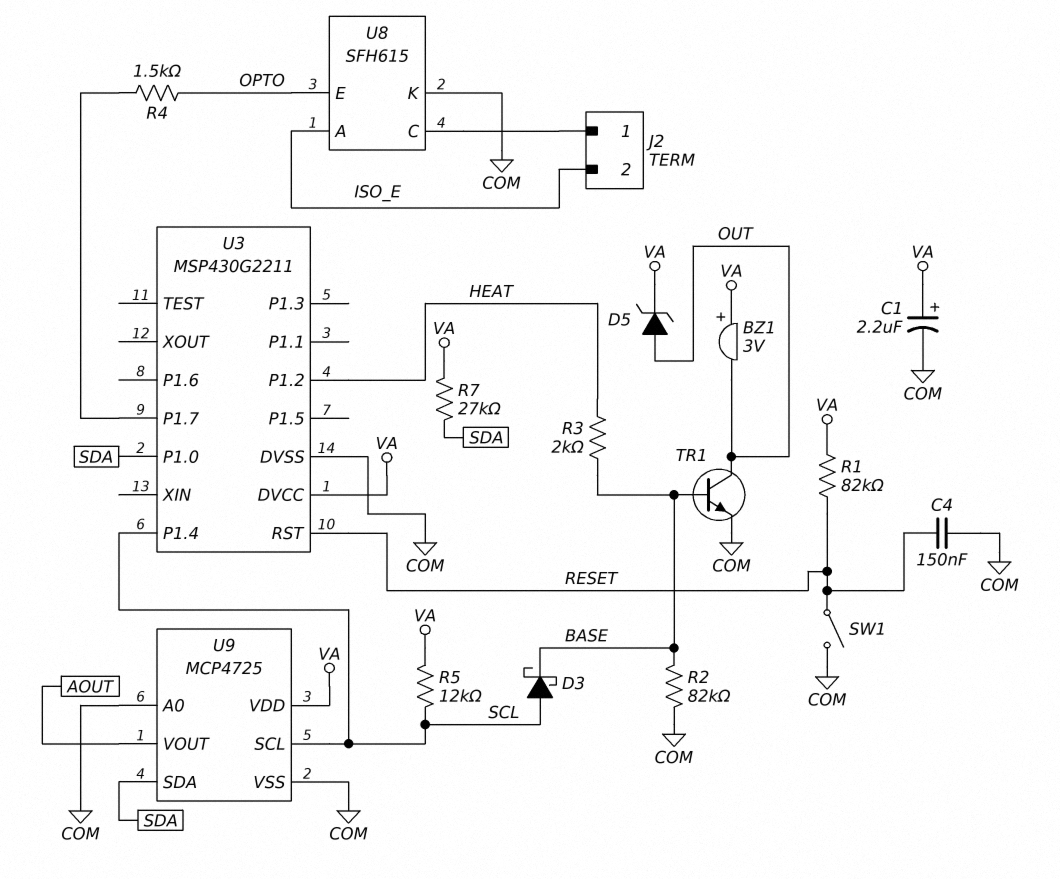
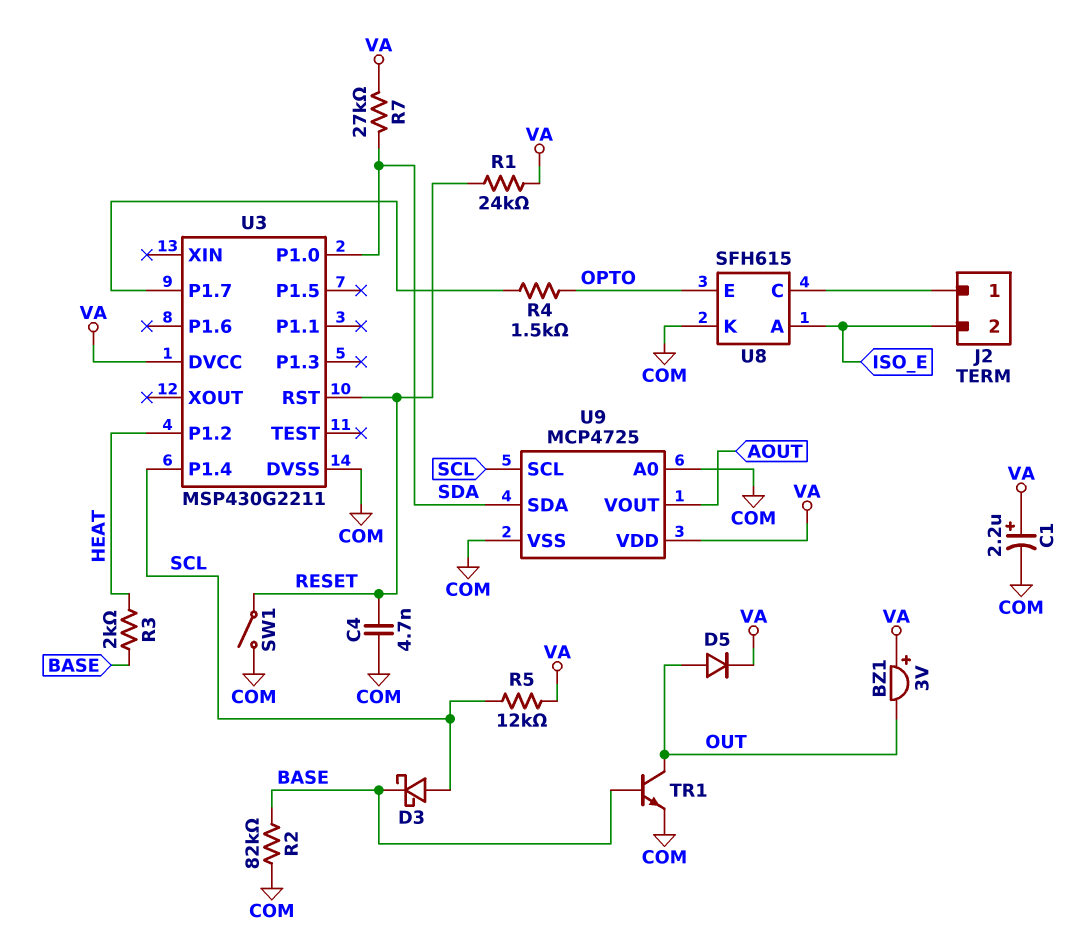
C4: 150nF (COM, RESET) -> 4.7nF (COM, RESET)
D5: zener (A OUT, K VA) -> diode (A OUT, K VA)
R1: 82k (RESET, VA) -> 24k (RESET, VA)

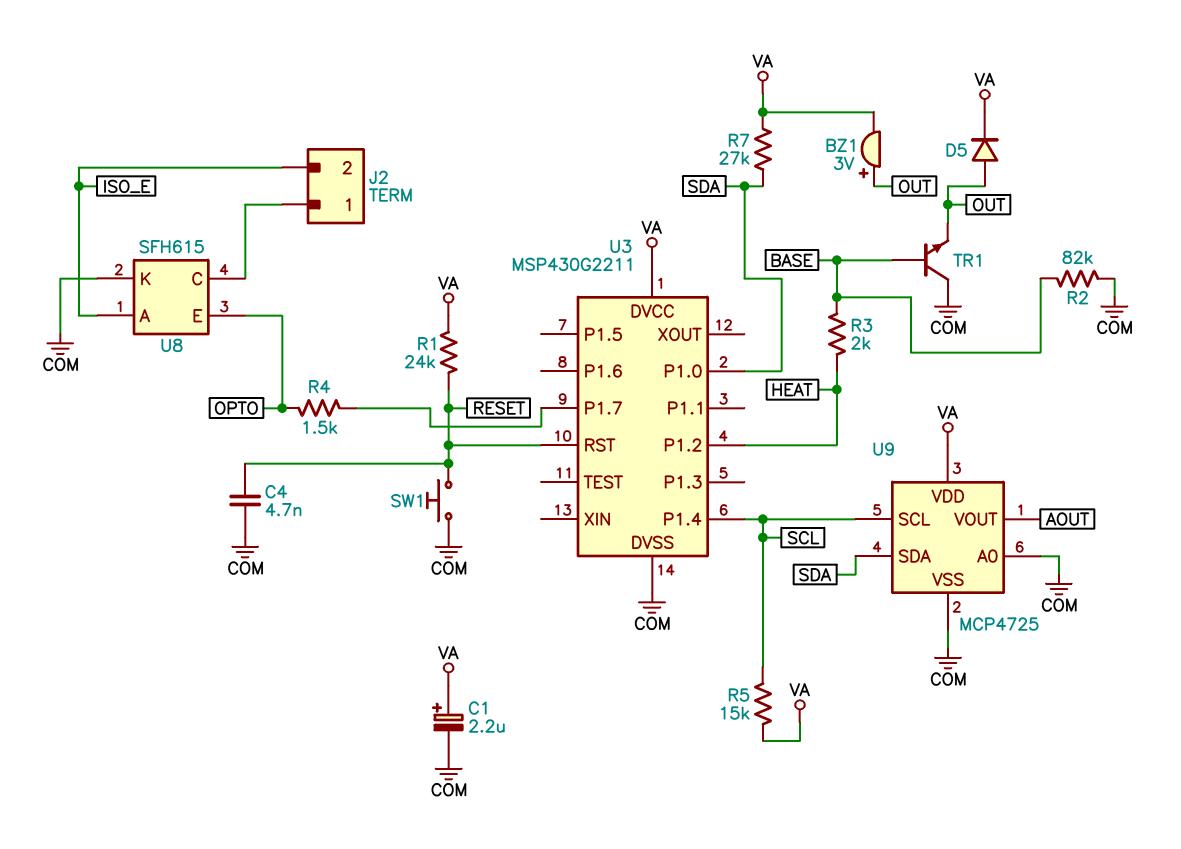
BZ1: buzzer 3V (plus VA, minus OUT) -> buzzer 3V (plus OUT, minus VA)
D3: schottky (A SCL, K BASE) -> none
R5: 12k (SCL, VA) -> 15k (SCL, VA)
SW1: switch (COM, RESET) -> button (COM, RESET)
TR1: NPN (B BASE, C OUT, E COM) -> NPN (B BASE, C COM, E OUT)

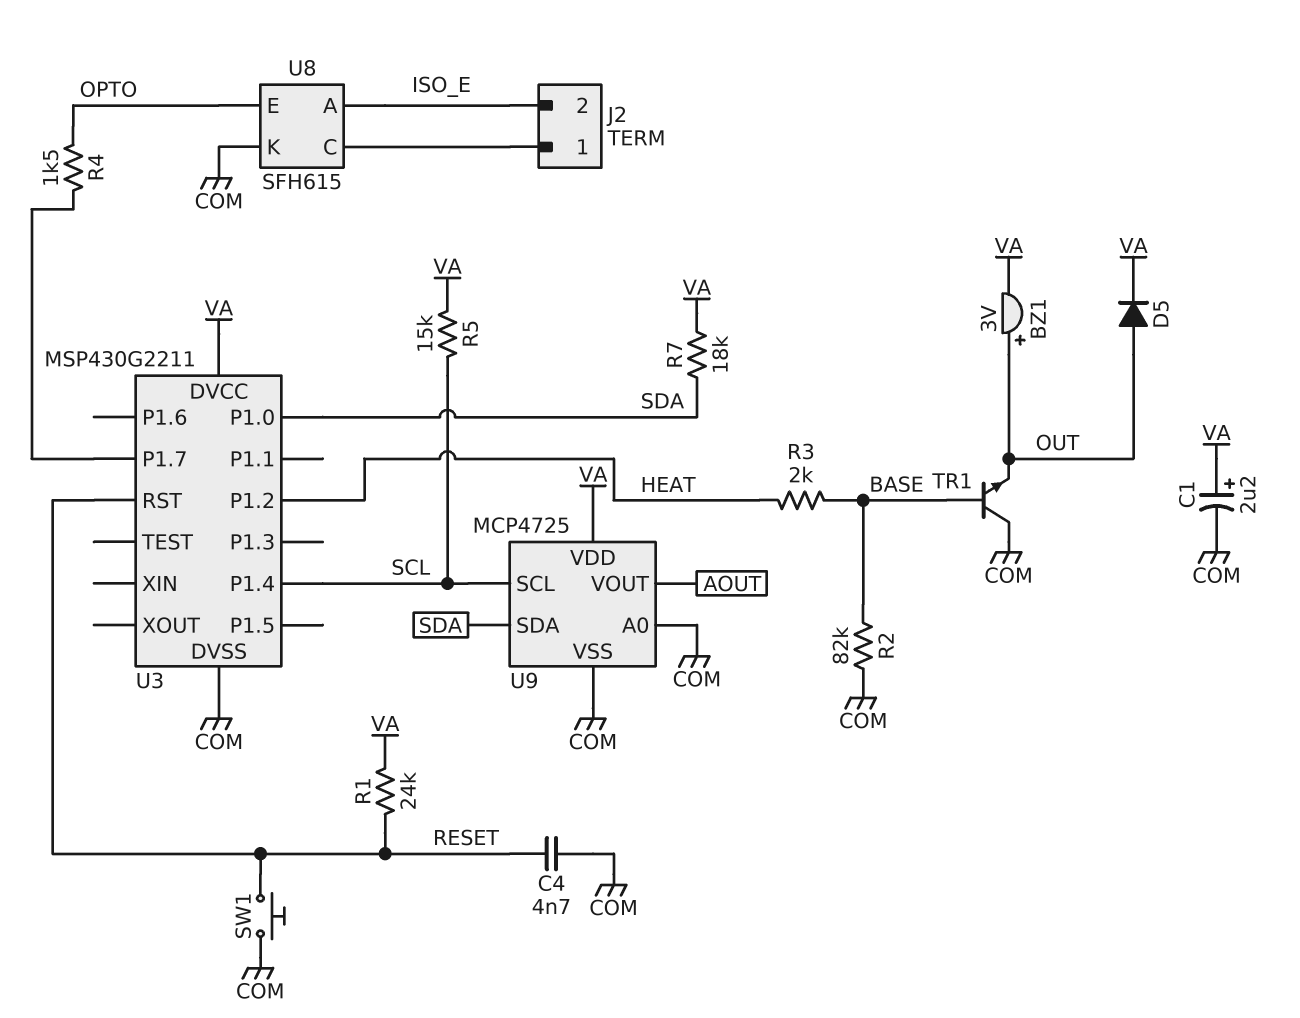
R7: 27k (SDA, VA) -> 18k (SDA, VA)

